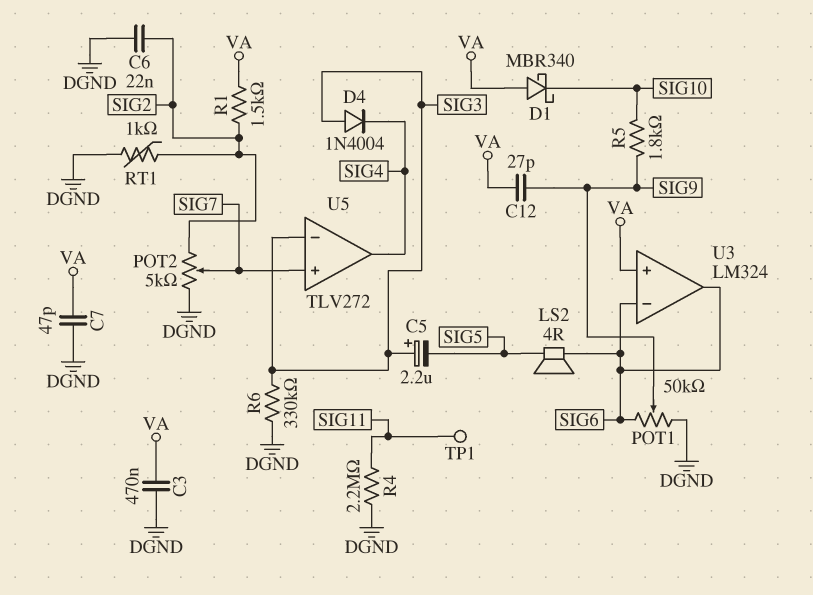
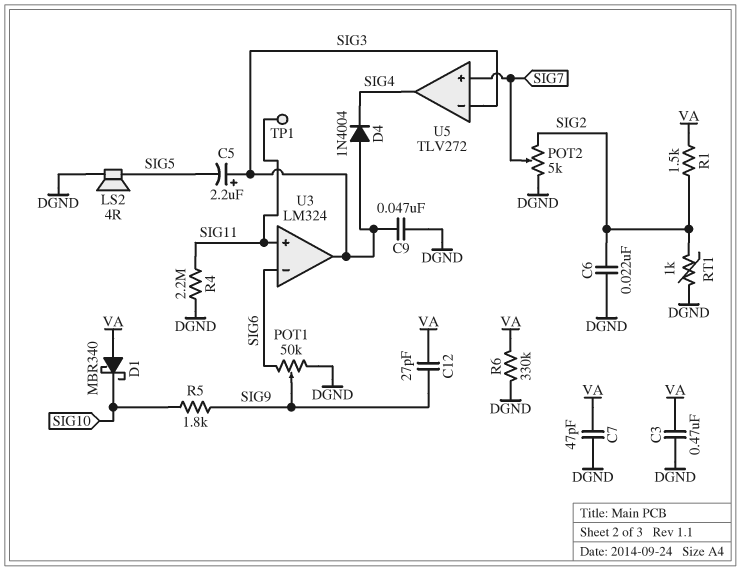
C9: none -> 47nF (DGND, SIG3)
LS2: speaker 4R (SIG5, SIG6) -> speaker 4R (DGND, SIG5)
R6: 330k (DGND, SIG3) -> 330k (DGND, VA)
U3 pin in+: VA -> SIG11
U3 pin out: SIG6 -> SIG3

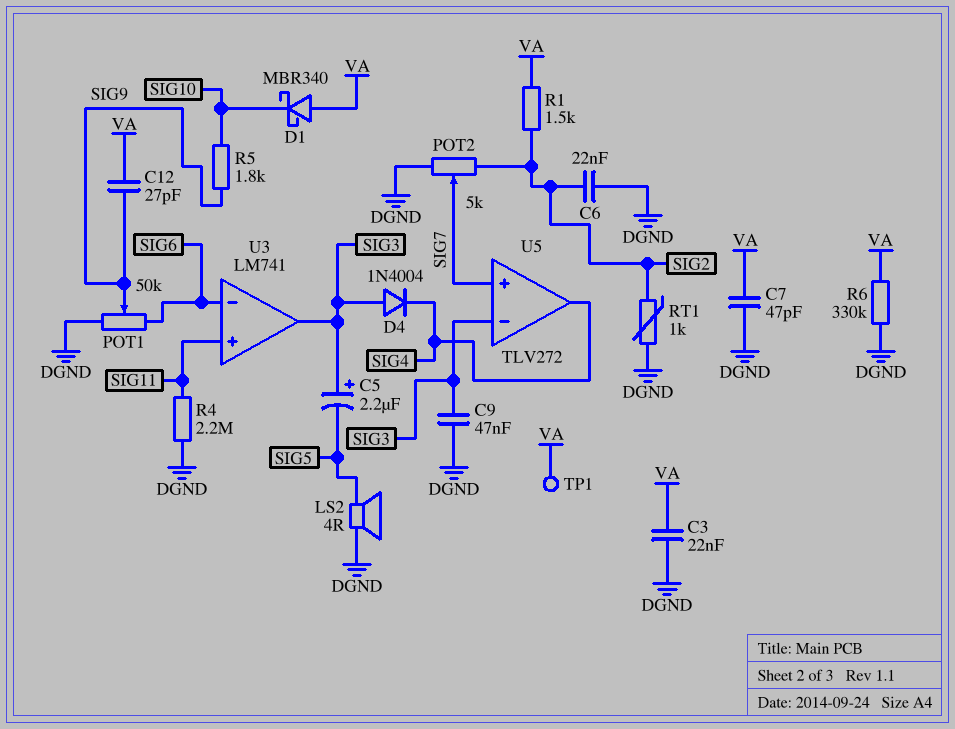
C3: 470nF (DGND, VA) -> 22nF (DGND, VA)
TP1: test point (SIG11) -> test point (VA)
U3: LM324 -> LM741

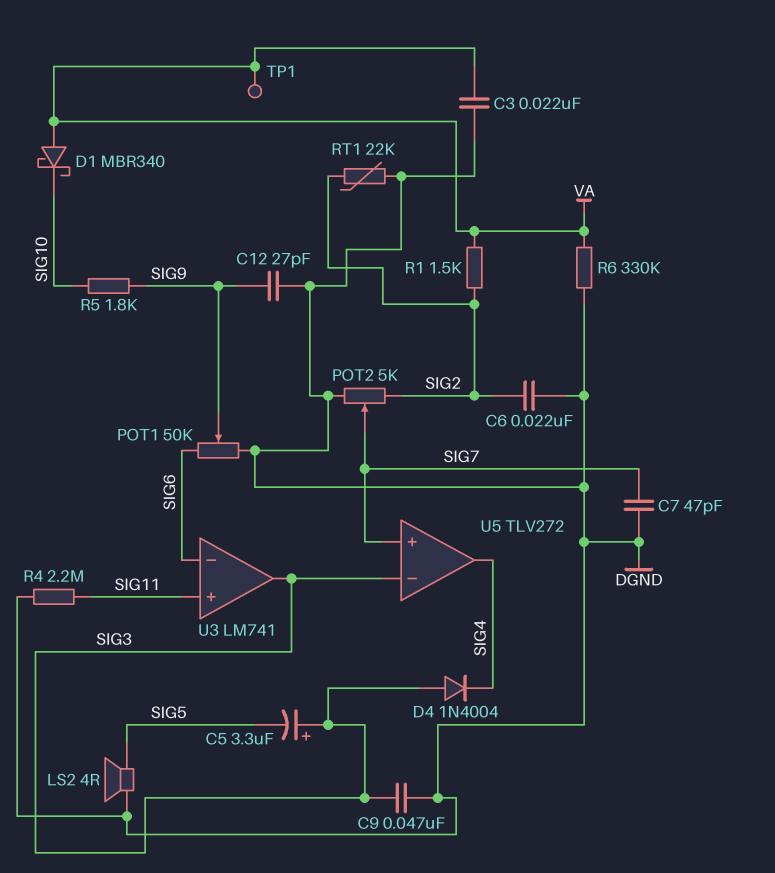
C5: 2.2uF (plus SIG3, minus SIG5) -> 3.3uF (plus SIG3, minus SIG5)
C7: 47pF (DGND, VA) -> 47pF (DGND, SIG7)
C12: 27pF (SIG9, VA) -> 27pF (DGND, SIG9)
RT1: 1k (DGND, SIG2) -> 22k (DGND, SIG2)

